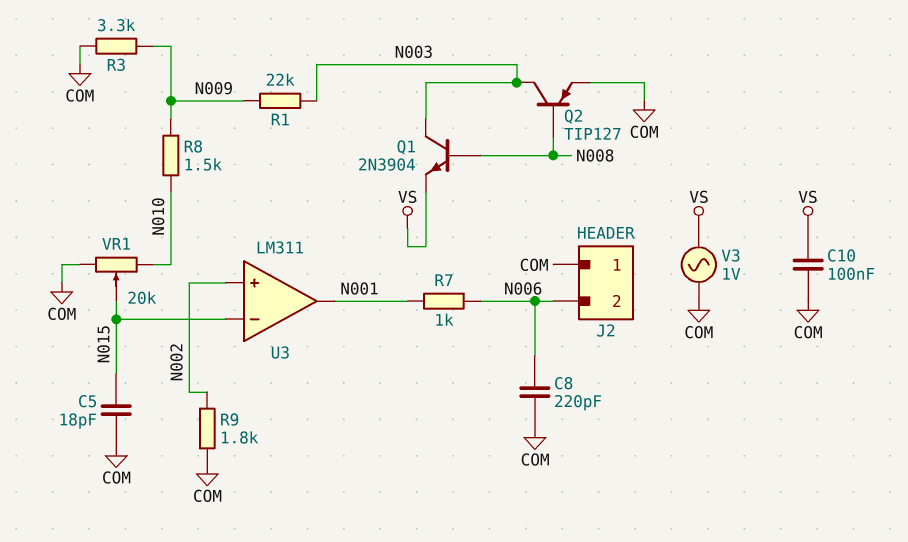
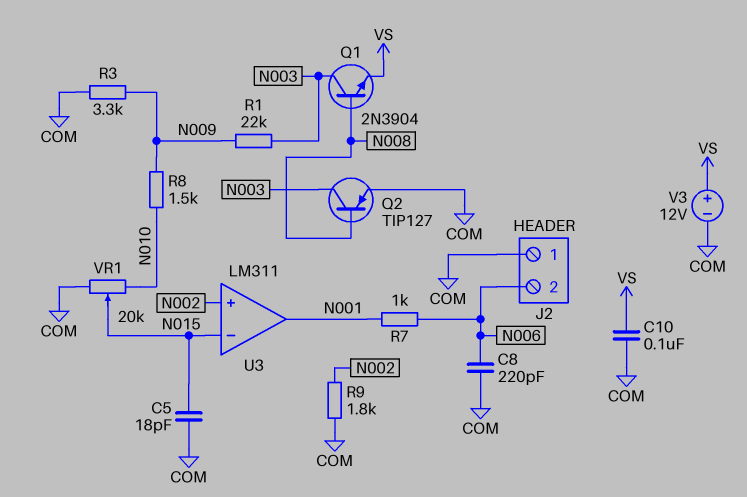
V3: AC 1V (COM, VS) -> 12V (plus VS, minus COM)

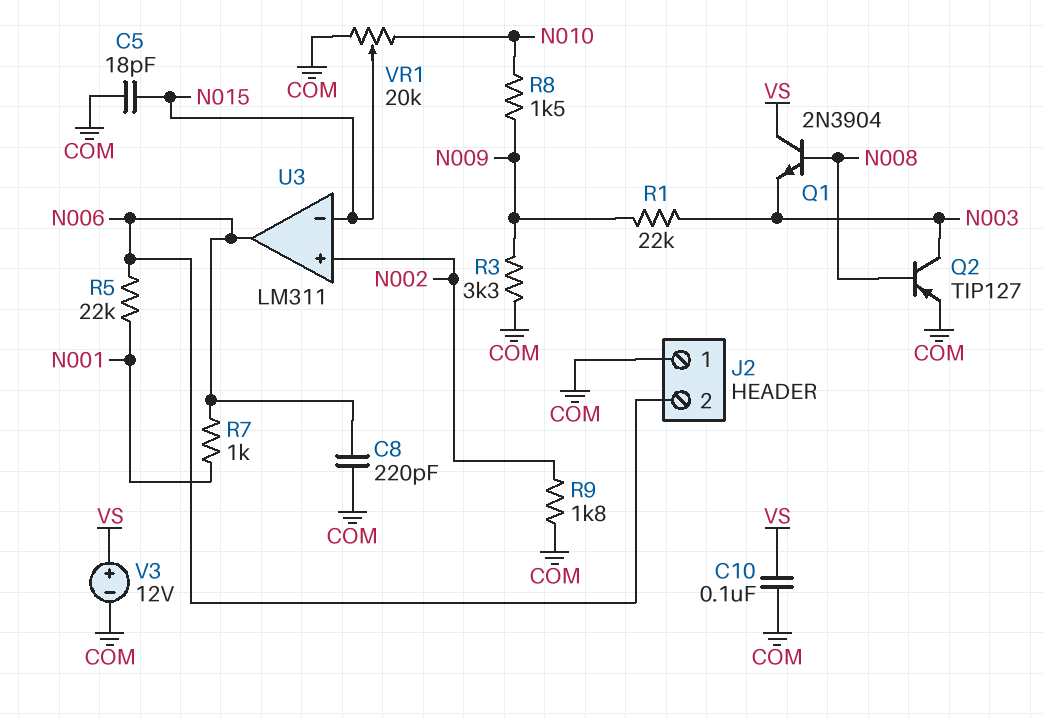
Q1: NPN 2N3904 (B N008, C N003, E VS) -> NPN 2N3904 (B N008, C VS, E N003)
R5: none -> 22k (N001, N006)
U3 pin out: N001 -> N006

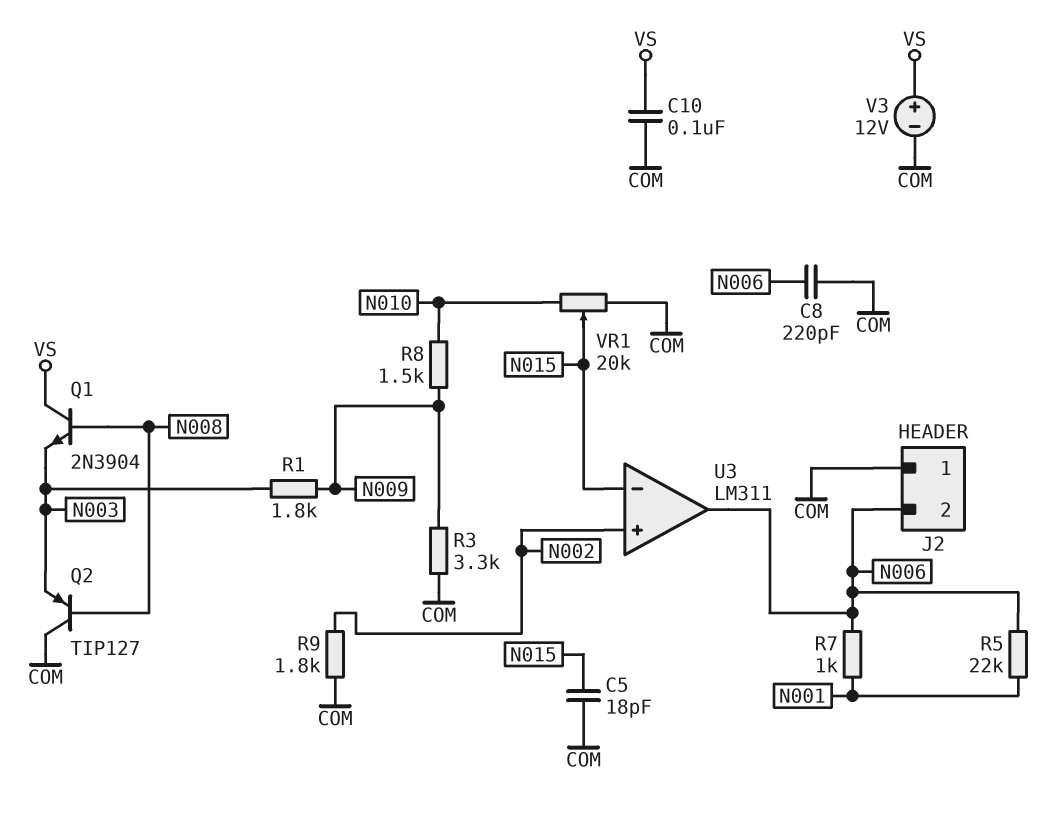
Q2: PNP TIP127 (B N008, C N003, E COM) -> PNP TIP127 (B N008, C COM, E N003)
R1: 22k (N003, N009) -> 1.8k (N003, N009)

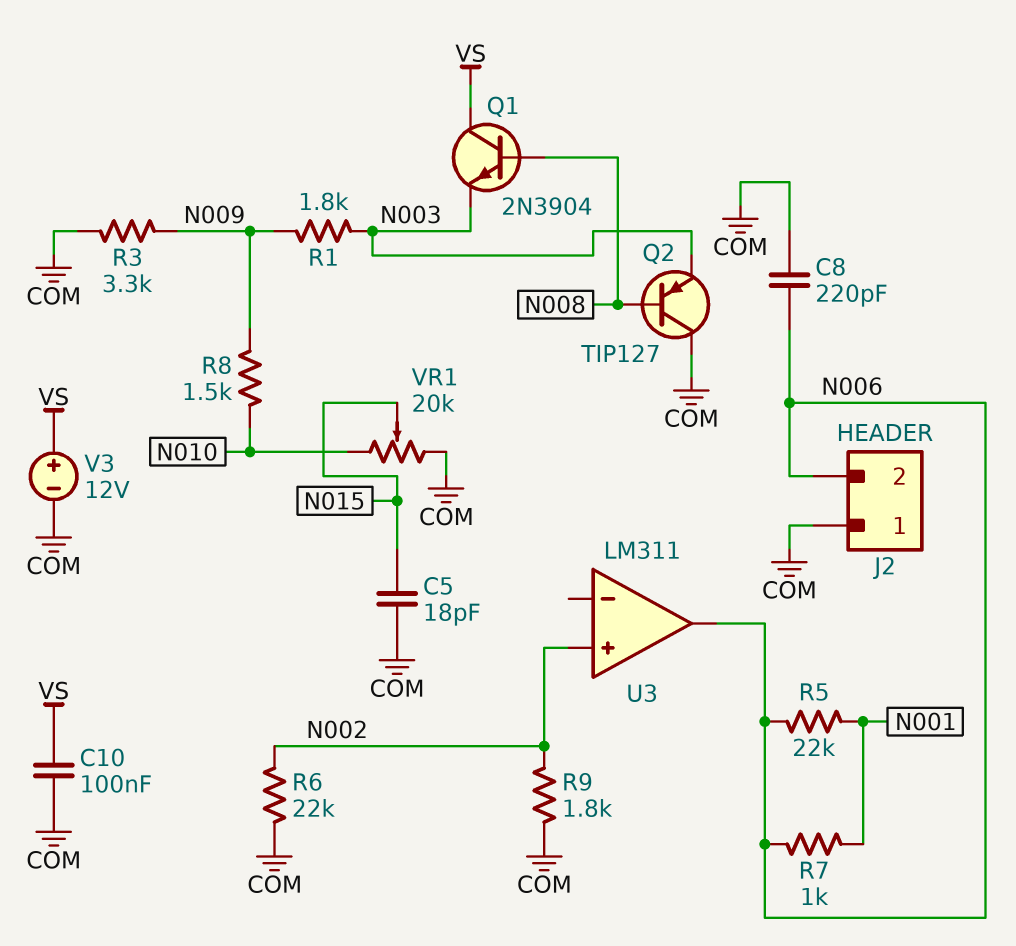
R6: none -> 22k (COM, N002)
U3 pin in-: N015 -> none

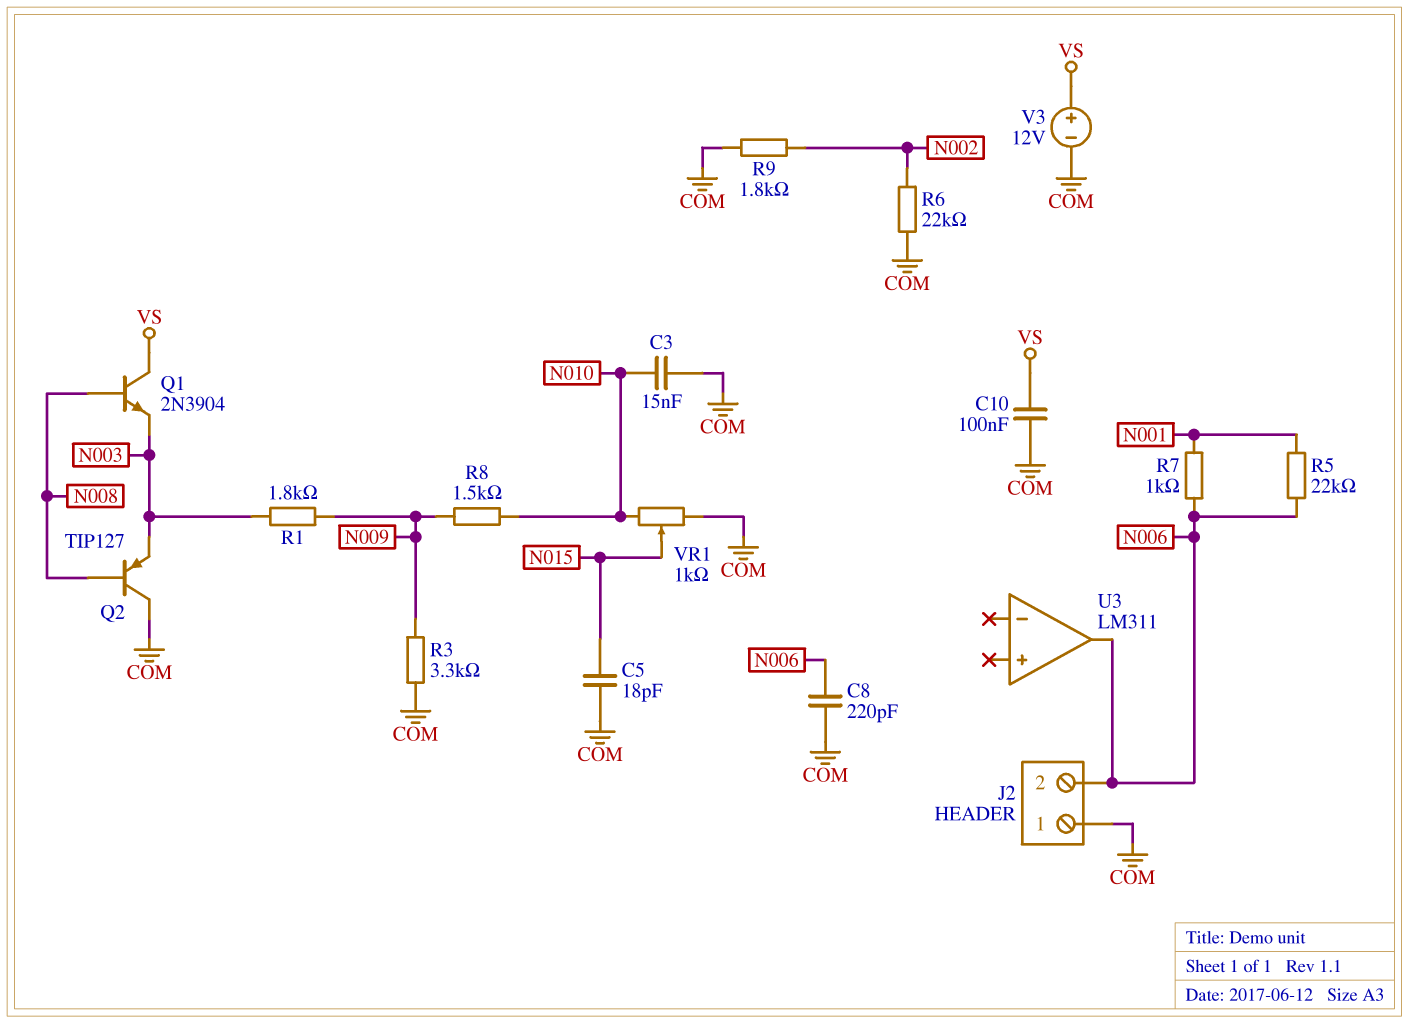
C3: none -> 15nF (COM, N010)
U3 pin in+: N002 -> none
VR1: 20k (COM, N010, wiper N015) -> 1k (COM, N010, wiper N015)

